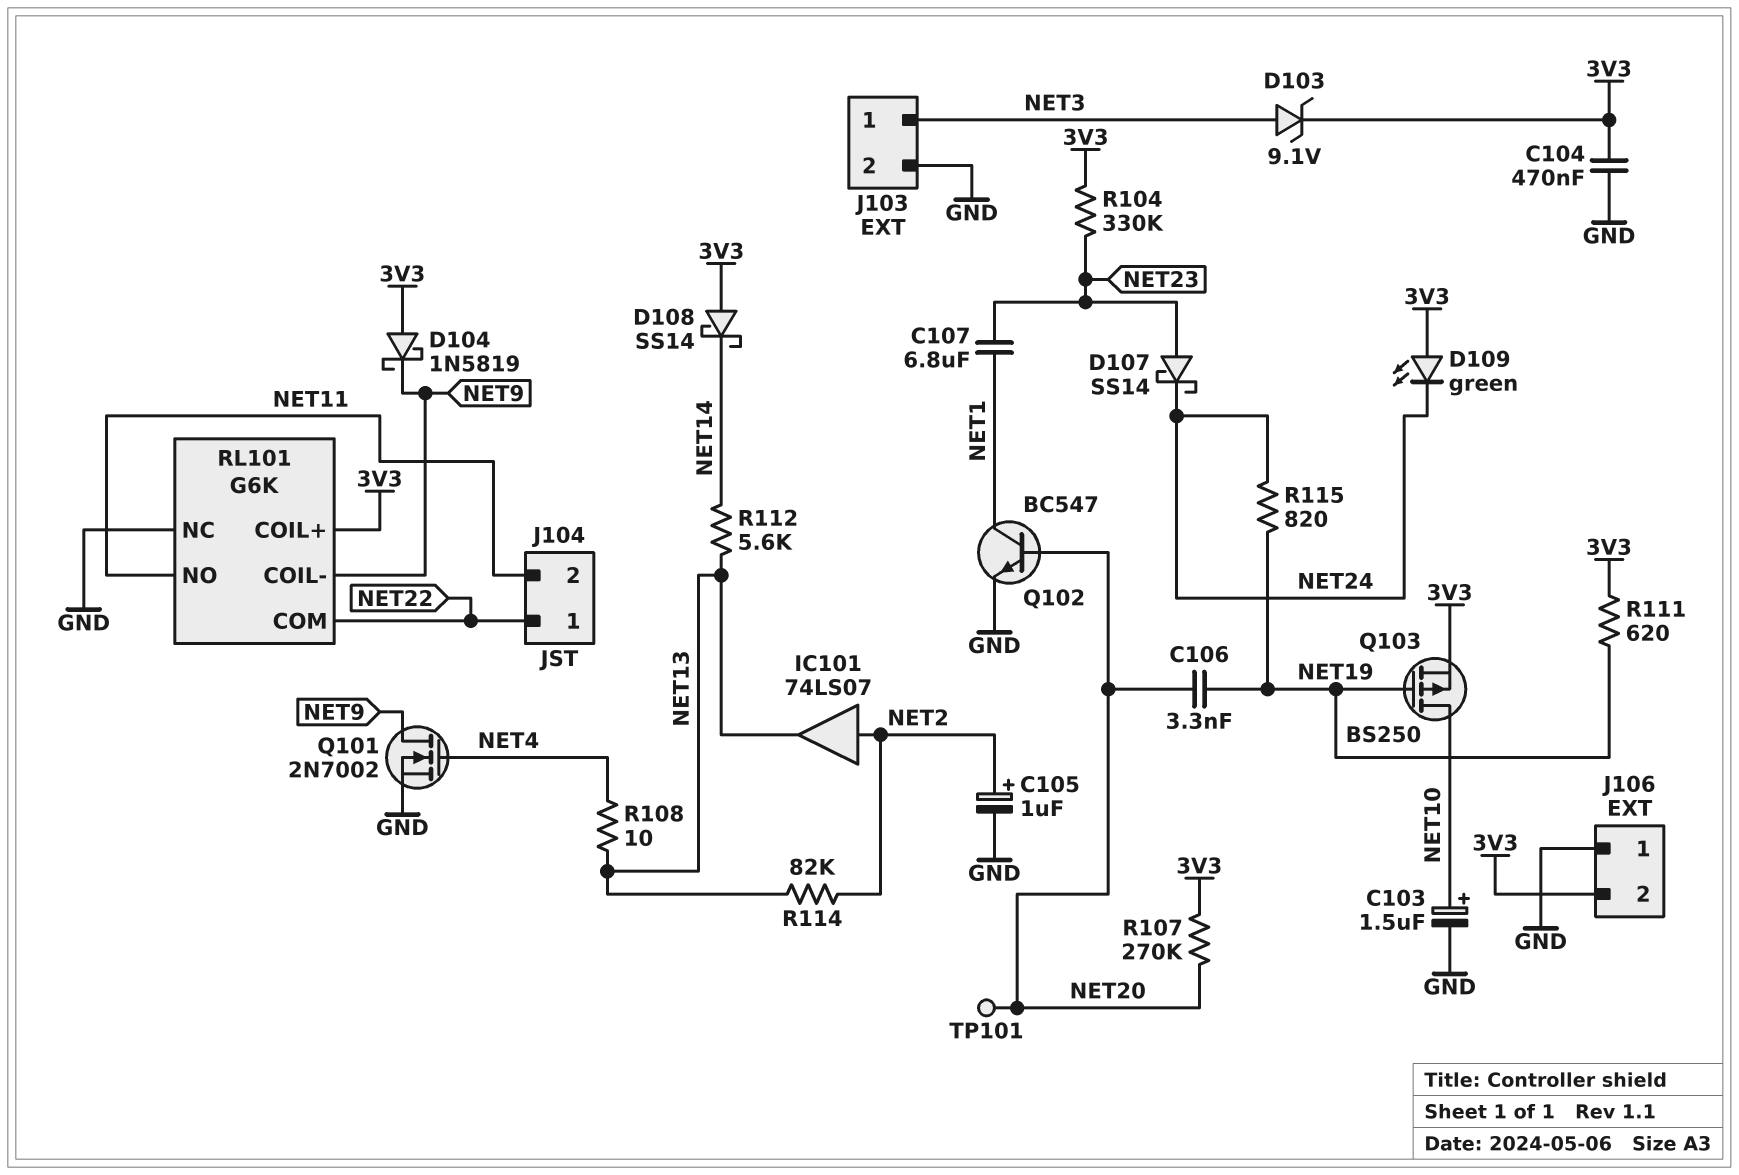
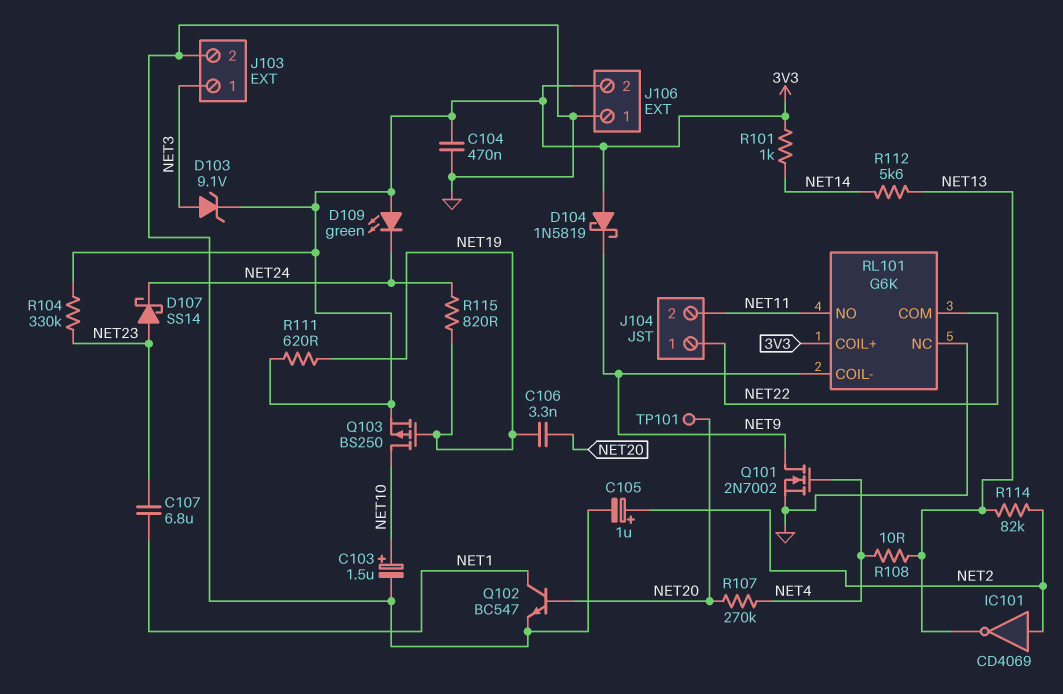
D108: schottky SS14 (A 3V3, K NET14) -> none
IC101: buffer 74LS07 (in NET2, out NET13) -> NOT CD4069 (in NET2, out NET13)
R101: none -> 1k (3V3, NET14)
R107: 270k (3V3, NET20) -> 270k (NET4, NET20)

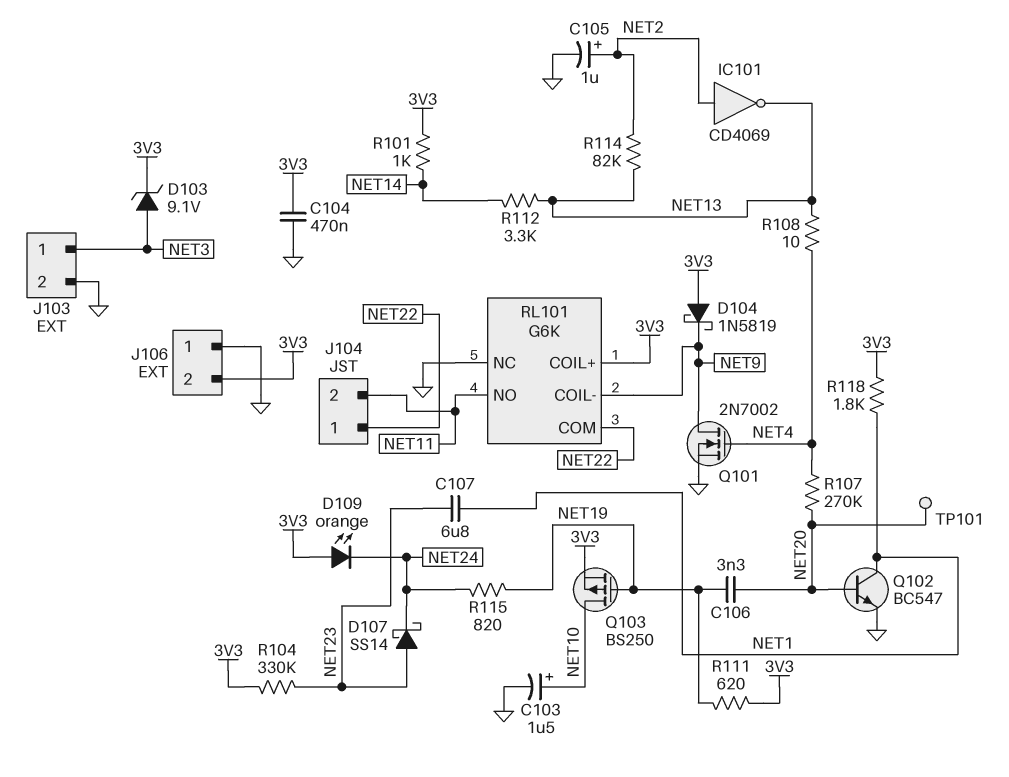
D109: LED green (A 3V3, K NET24) -> LED orange (A 3V3, K NET24)
R112: 5.6k (NET13, NET14) -> 3.3k (NET13, NET14)
R118: none -> 1.8k (3V3, NET1)

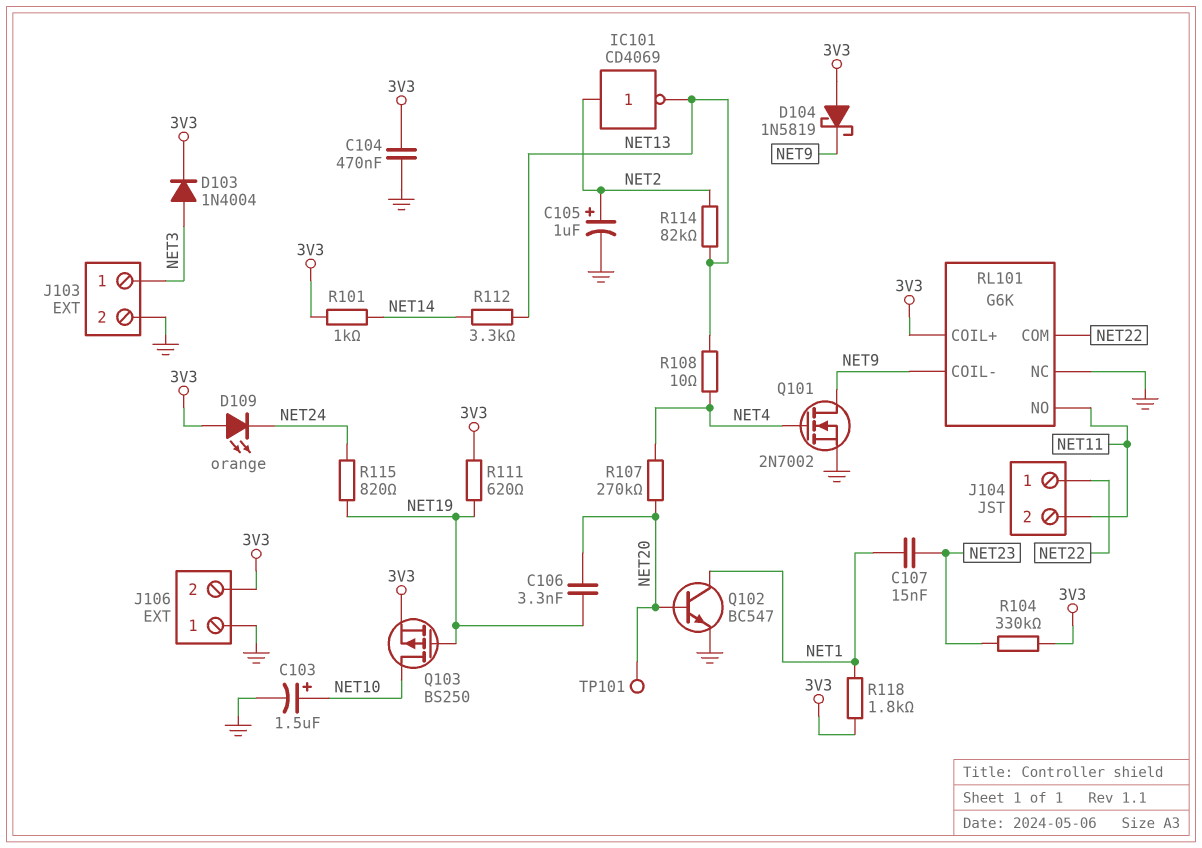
C107: 6.8uF (NET1, NET23) -> 15nF (NET1, NET23)
D103: zener 9.1V (A NET3, K 3V3) -> diode 1N4004 (A NET3, K 3V3)
D107: schottky SS14 (A NET23, K NET24) -> none

